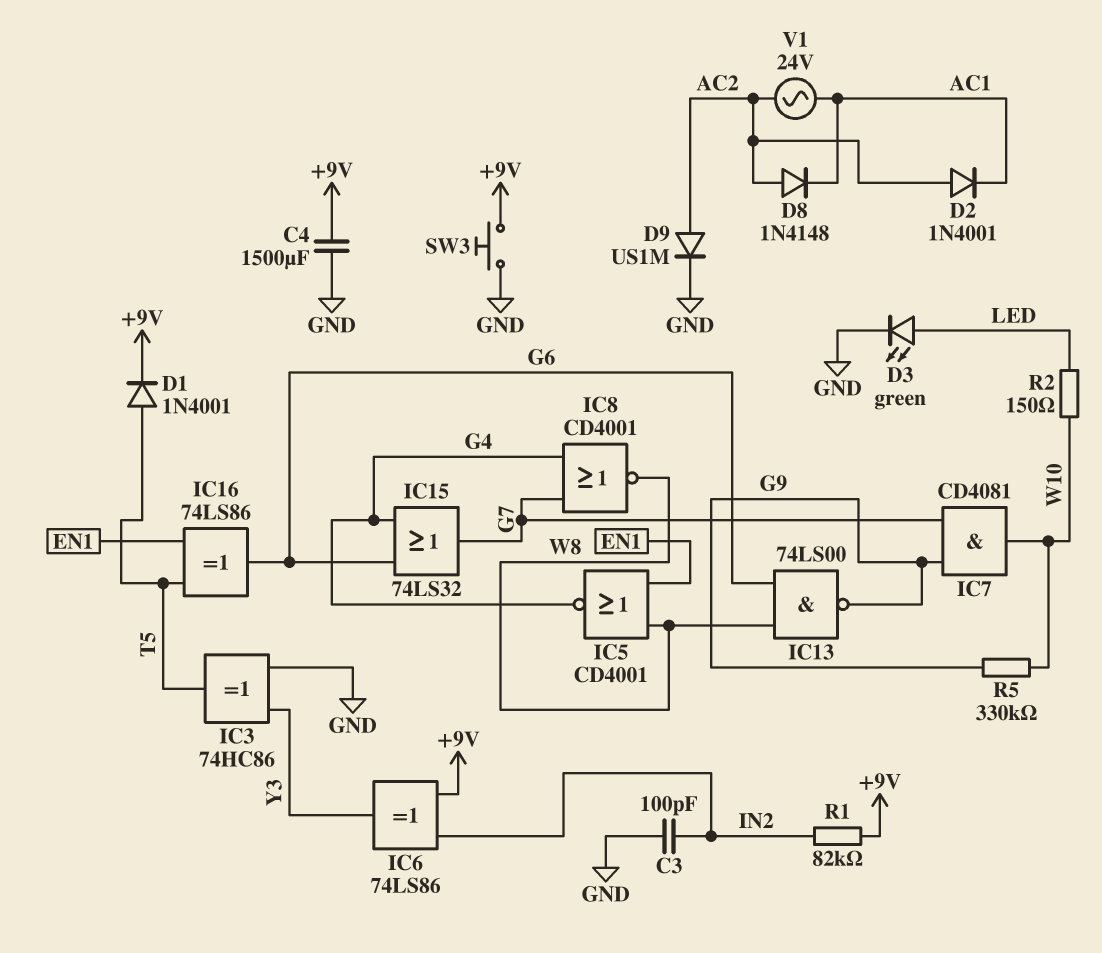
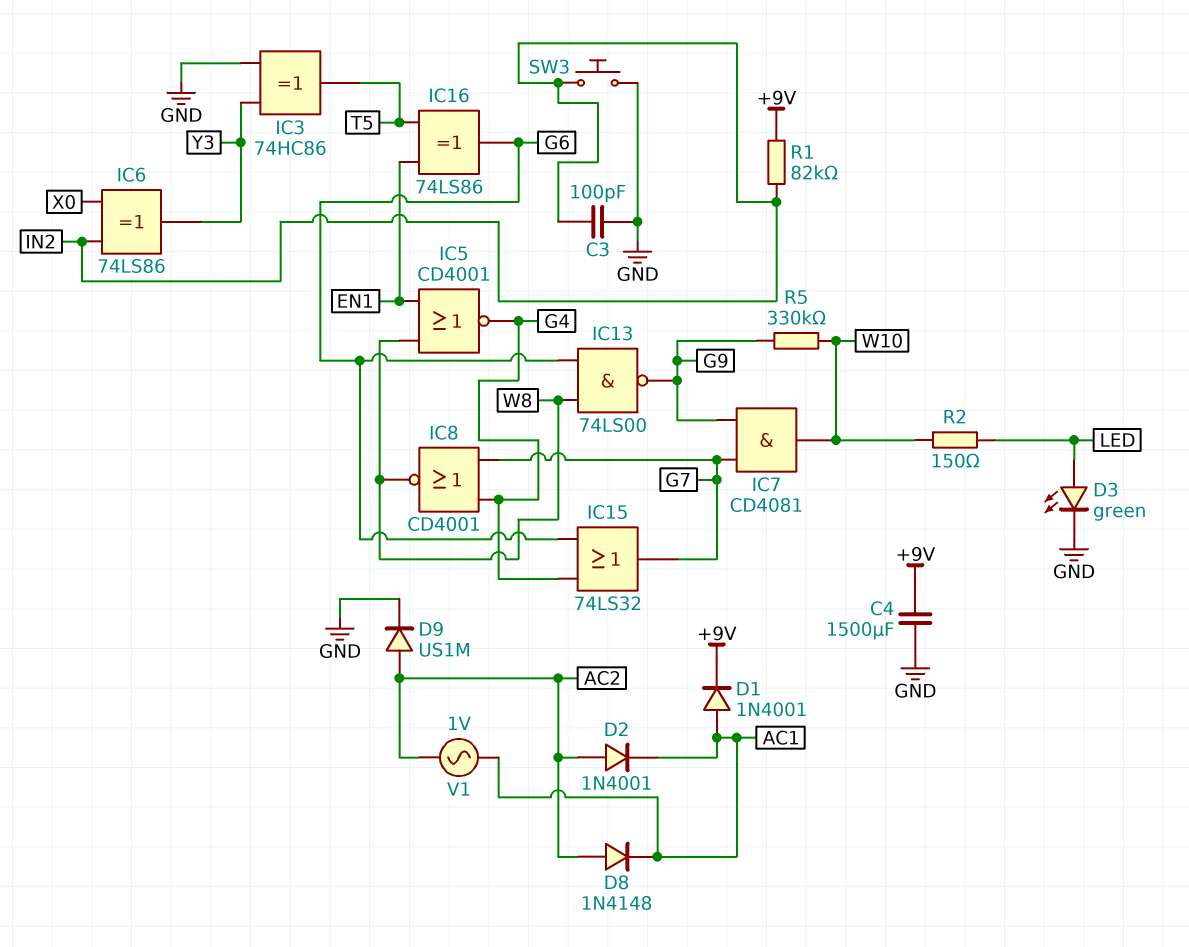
D1: diode 1N4001 (A T5, K +9V) -> diode 1N4001 (A AC1, K +9V)
IC6: XOR 74LS86 (in +9V, in IN2, out Y3) -> XOR 74LS86 (in IN2, in X0, out Y3)
SW3: button (+9V, GND) -> button (GND, IN2)
V1: AC 24V (AC1, AC2) -> AC 1V (AC1, AC2)

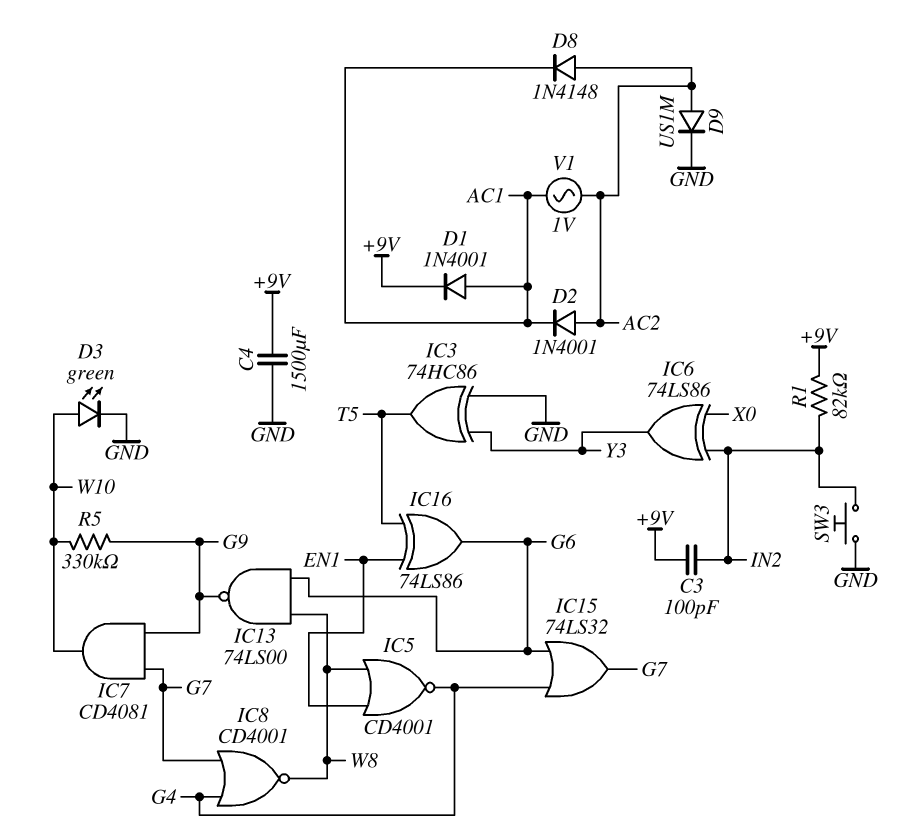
C3: 100pF (GND, IN2) -> 100pF (+9V, IN2)
D3: LED green (A LED, K GND) -> LED green (A W10, K GND)
R2: 150 (LED, W10) -> none

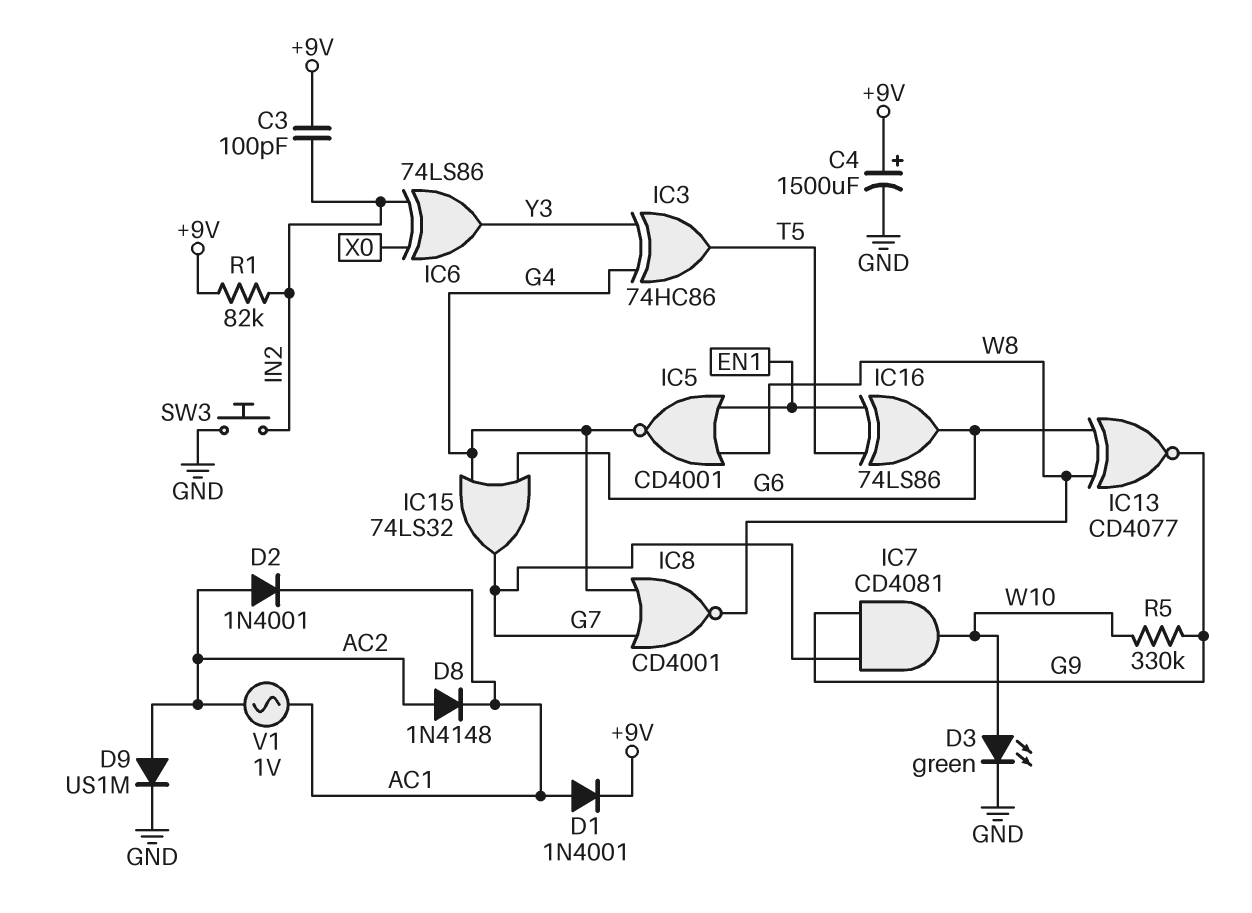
C4: 1500uF (+9V, GND) -> 1500uF (plus +9V, minus GND)
IC3: XOR 74HC86 (in GND, in Y3, out T5) -> XOR 74HC86 (in G4, in Y3, out T5)
IC13: NAND 74LS00 (in G6, in W8, out G9) -> XNOR CD4077 (in G6, in W8, out G9)

